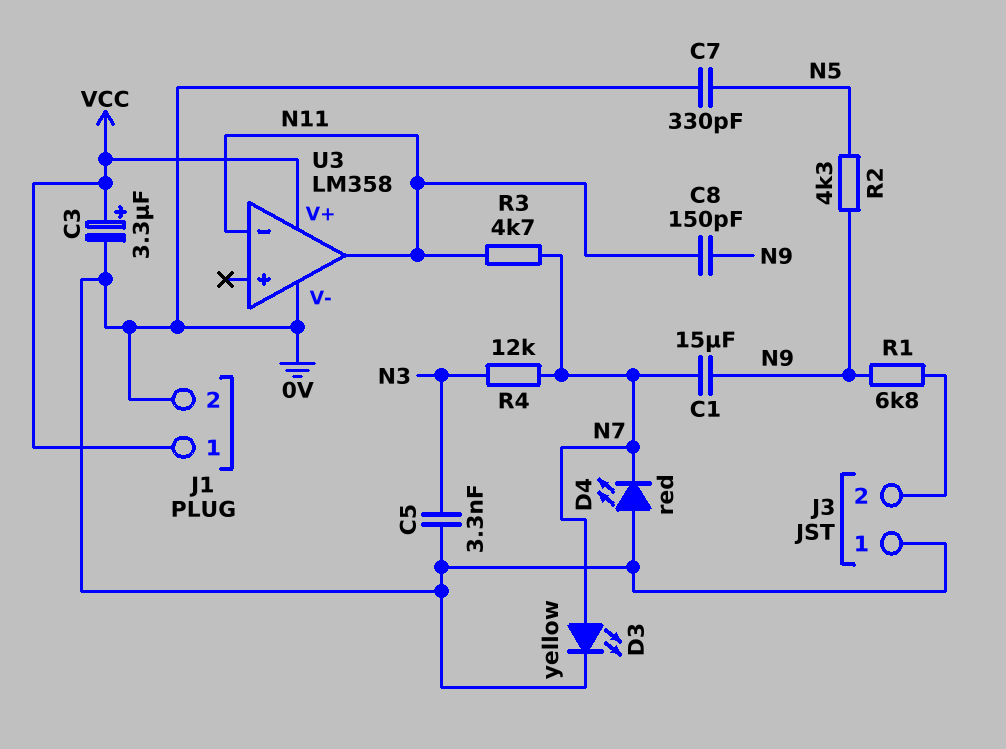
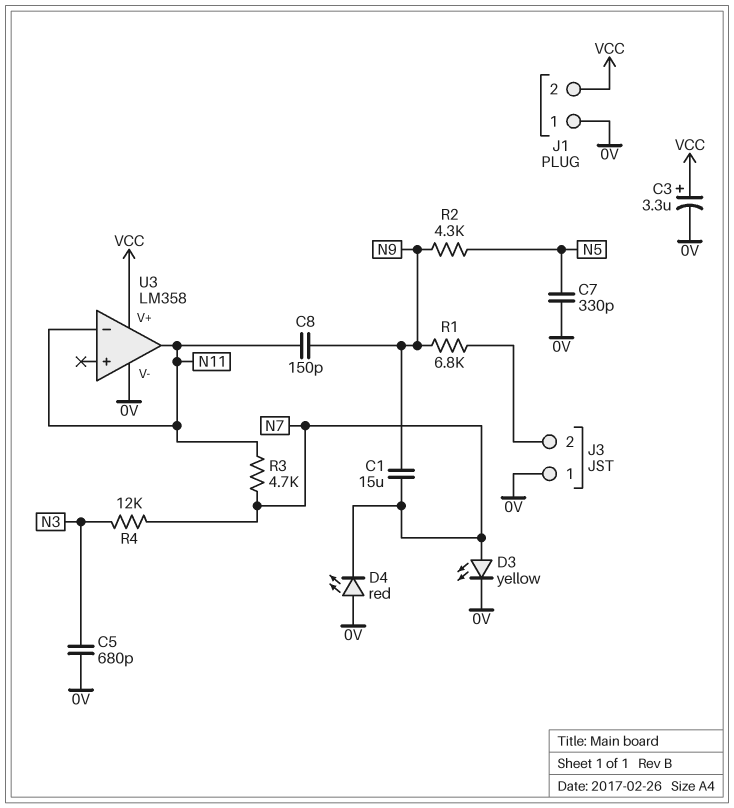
C5: 3.3nF (0V, N3) -> 680pF (0V, N3)
J1 pin 1: VCC -> 0V
J1 pin 2: 0V -> VCC

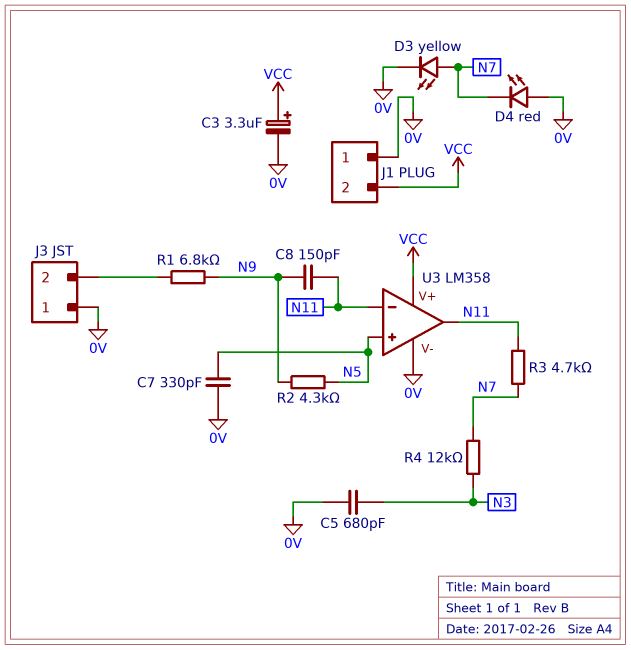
C1: 15uF (N7, N9) -> none
U3 pin in+: none -> N5

